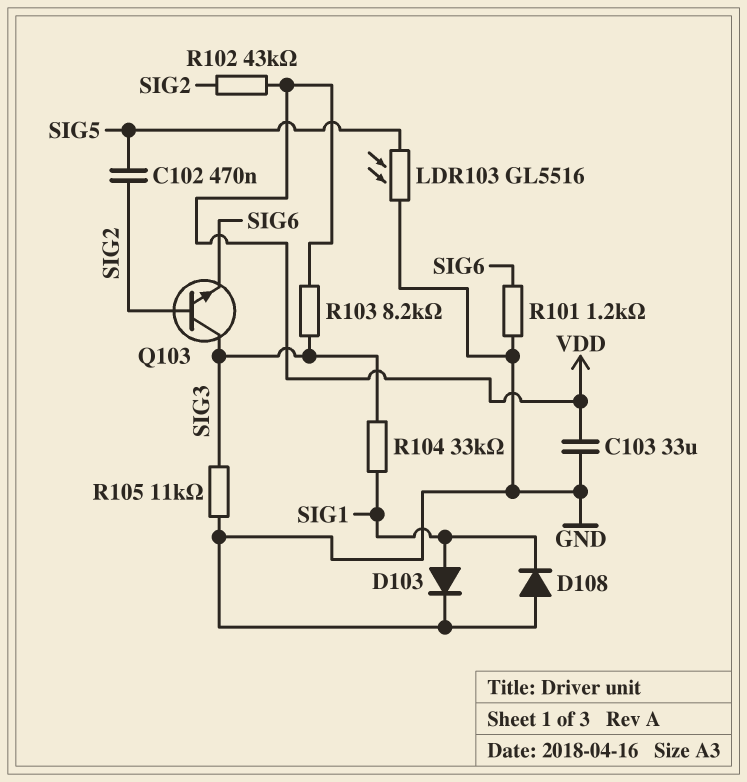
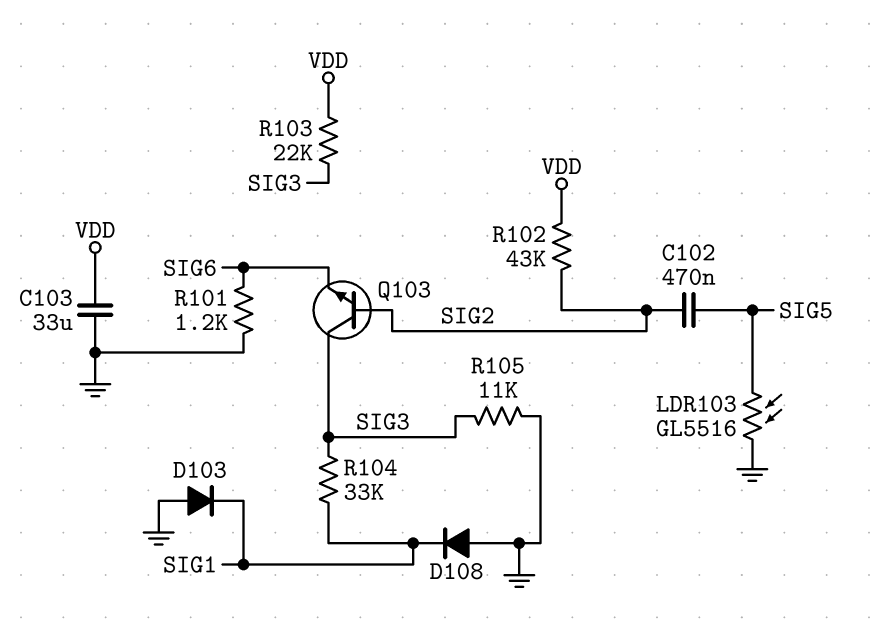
D103: diode (A SIG1, K GND) -> diode (A GND, K SIG1)
R103: 8.2k (SIG3, VDD) -> 22k (SIG3, VDD)

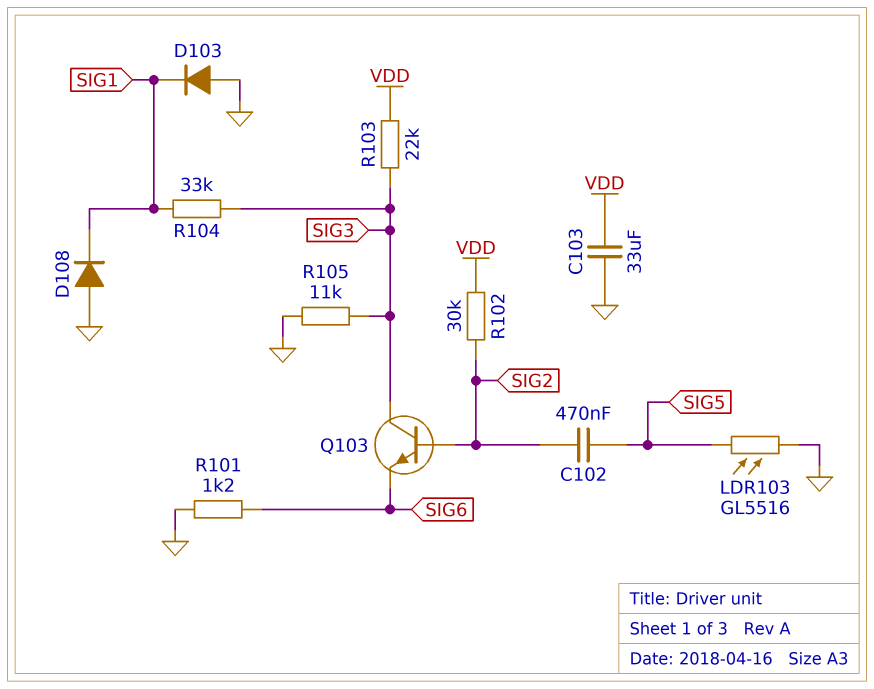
R102: 43k (SIG2, VDD) -> 30k (SIG2, VDD)

